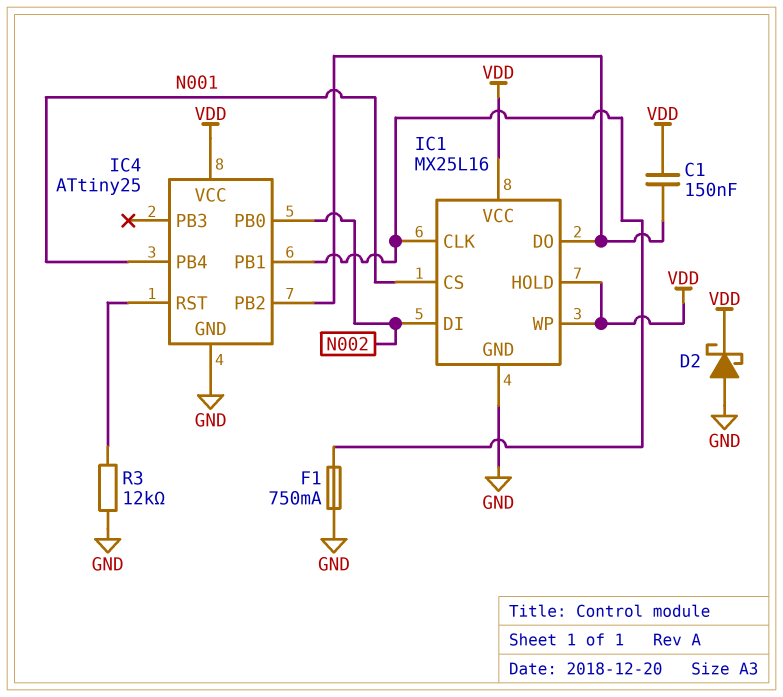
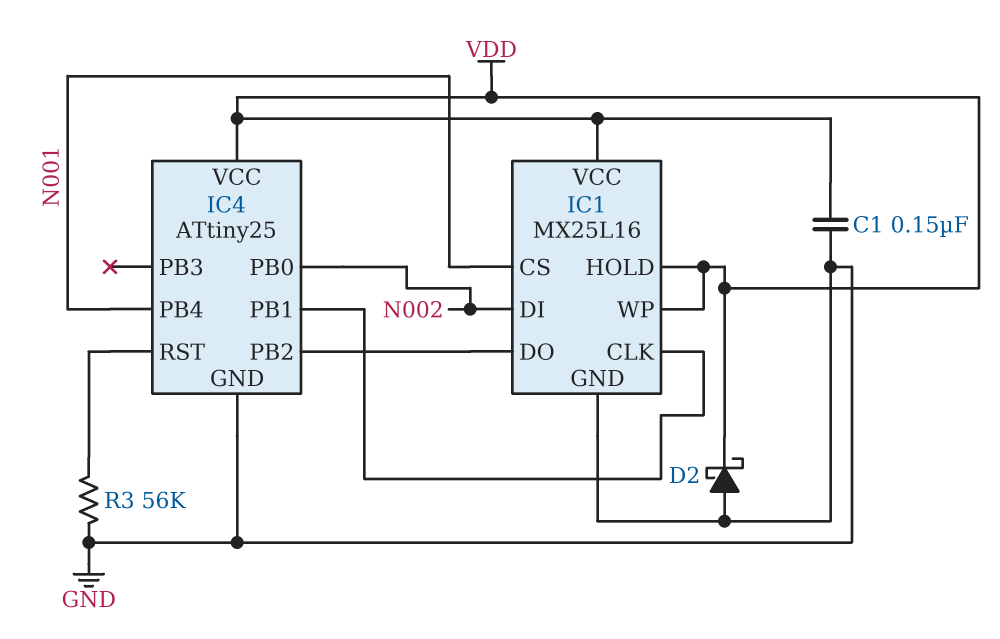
C1: 150nF (IC1/DO, VDD) -> 150nF (GND, VDD)
F1: 750mA (GND, IC1/CLK) -> none
R3: 12k (GND, IC4/RST) -> 56k (GND, IC4/RST)

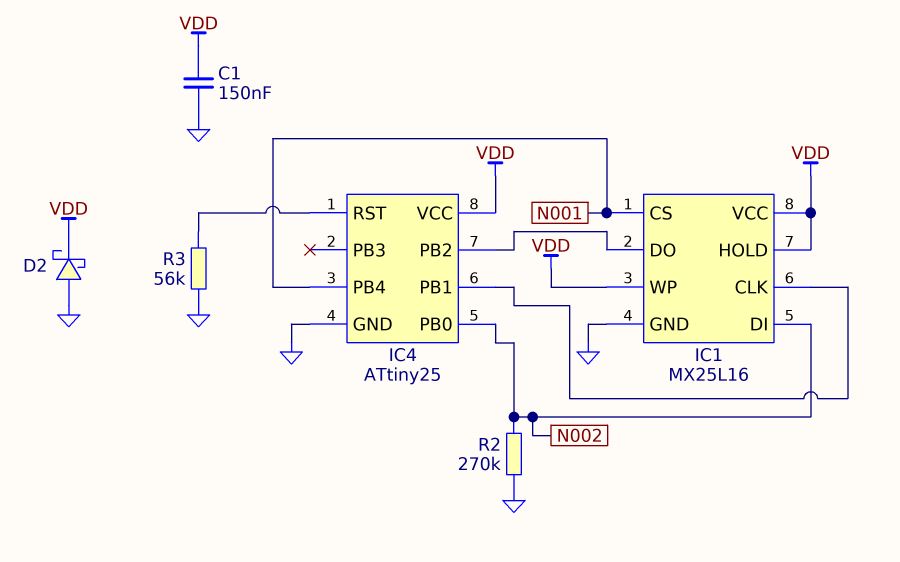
R2: none -> 270k (GND, N002)

